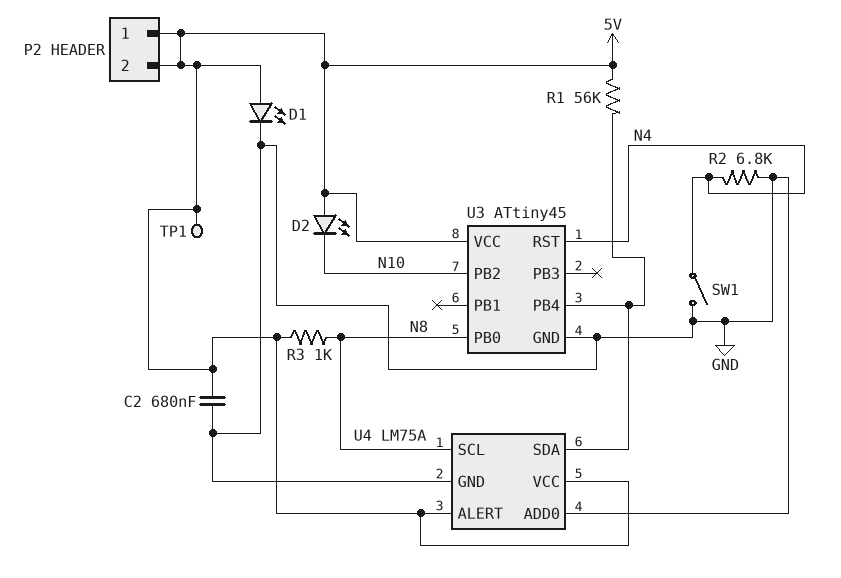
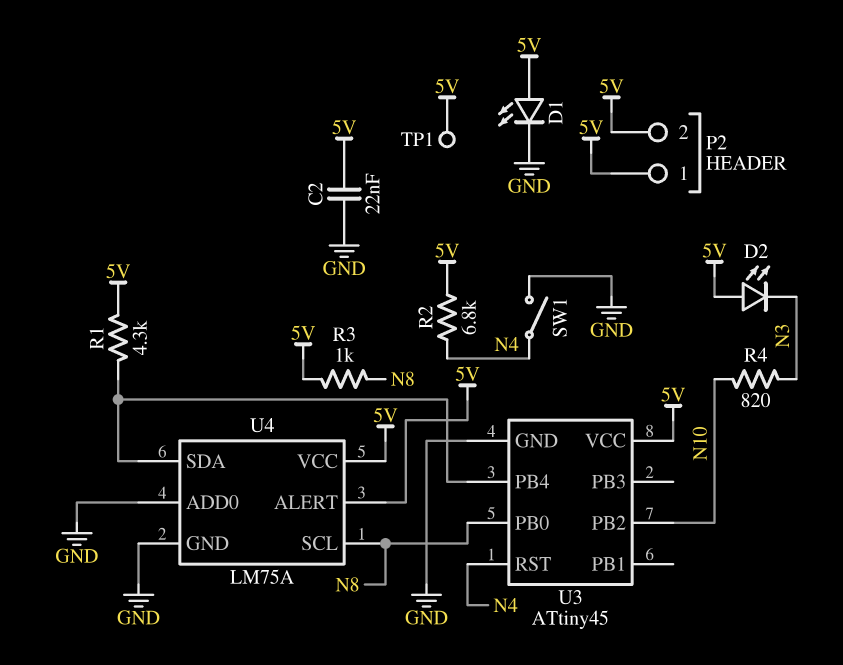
C2: 680nF (5V, GND) -> 22nF (5V, GND)
D2: LED (A 5V, K N10) -> LED (A 5V, K N3)
R1: 56k (5V, U3/PB4) -> 4.3k (5V, U3/PB4)
R2: 6.8k (GND, N4) -> 6.8k (5V, N4)
R4: none -> 820 (N3, N10)

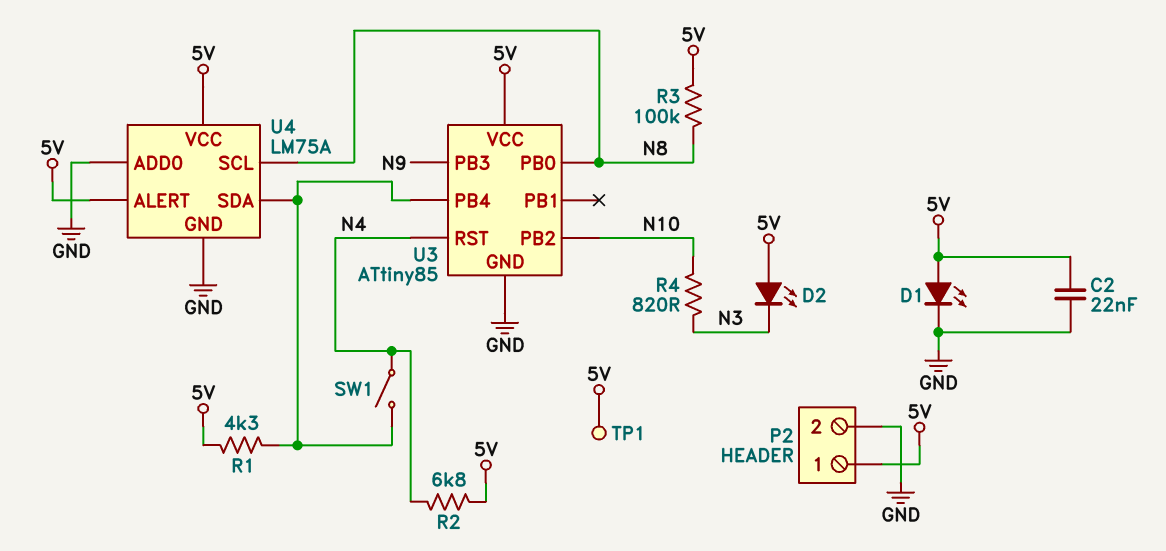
P2 pin 2: 5V -> GND
R3: 1k (5V, N8) -> 100k (5V, N8)
SW1: switch (GND, N4) -> switch (N4, U3/PB4)
U3: ATtiny45 -> ATtiny85
U3 pin PB3: none -> N9

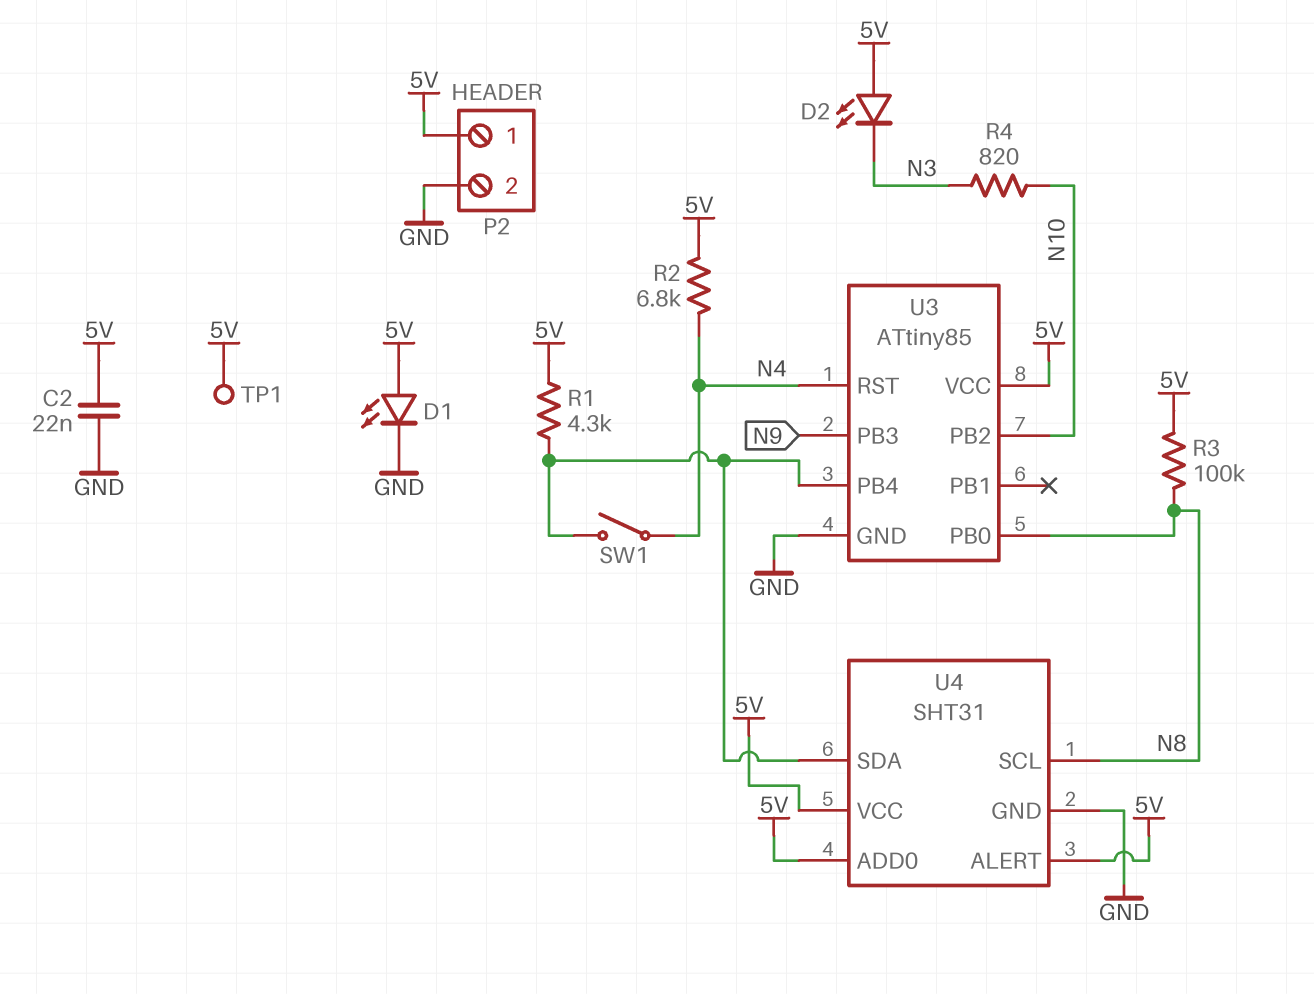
U4: LM75A -> SHT31
U4 pin ADD0: GND -> 5V

